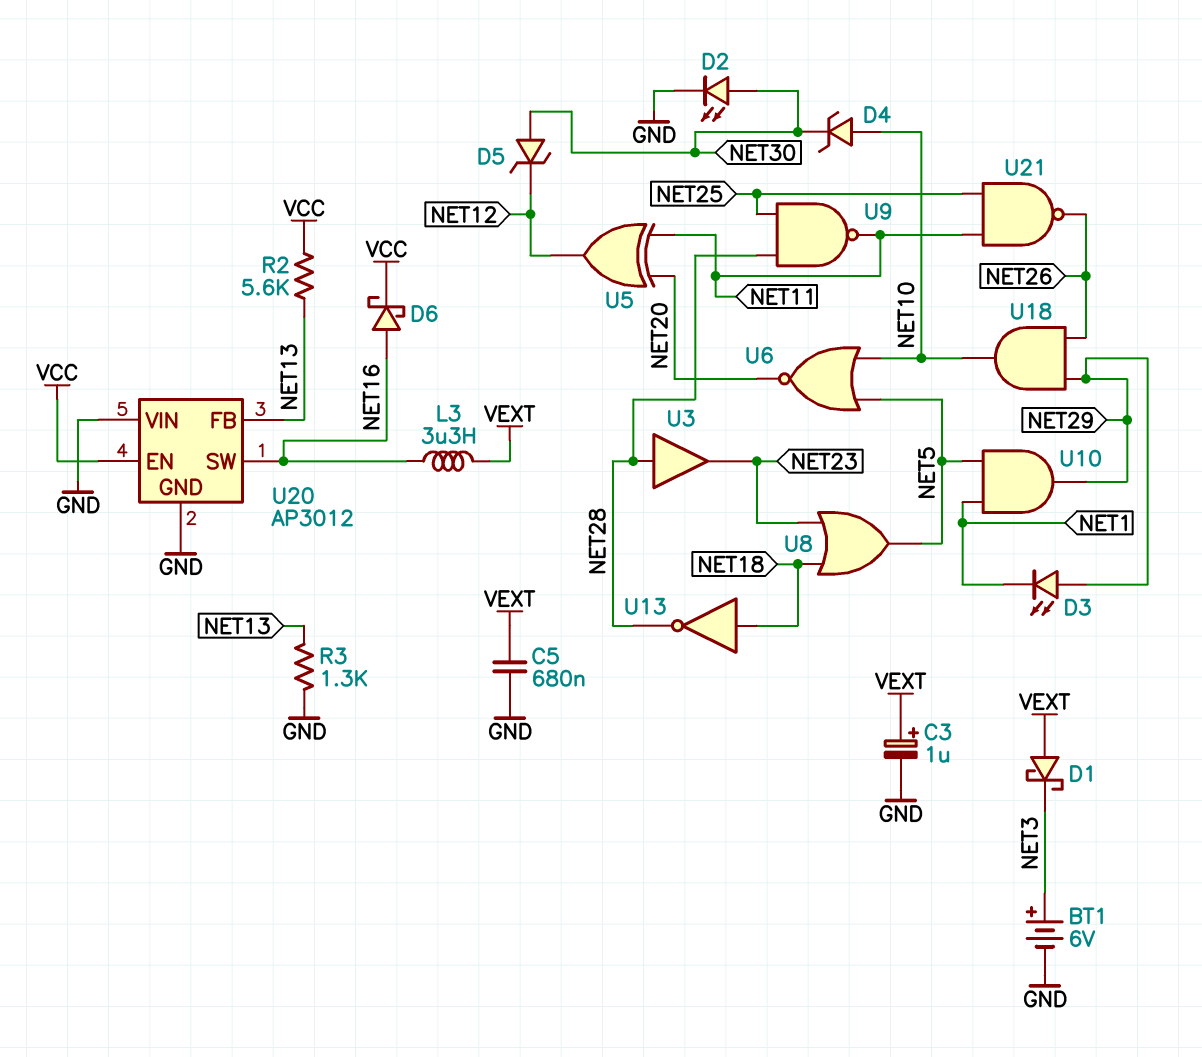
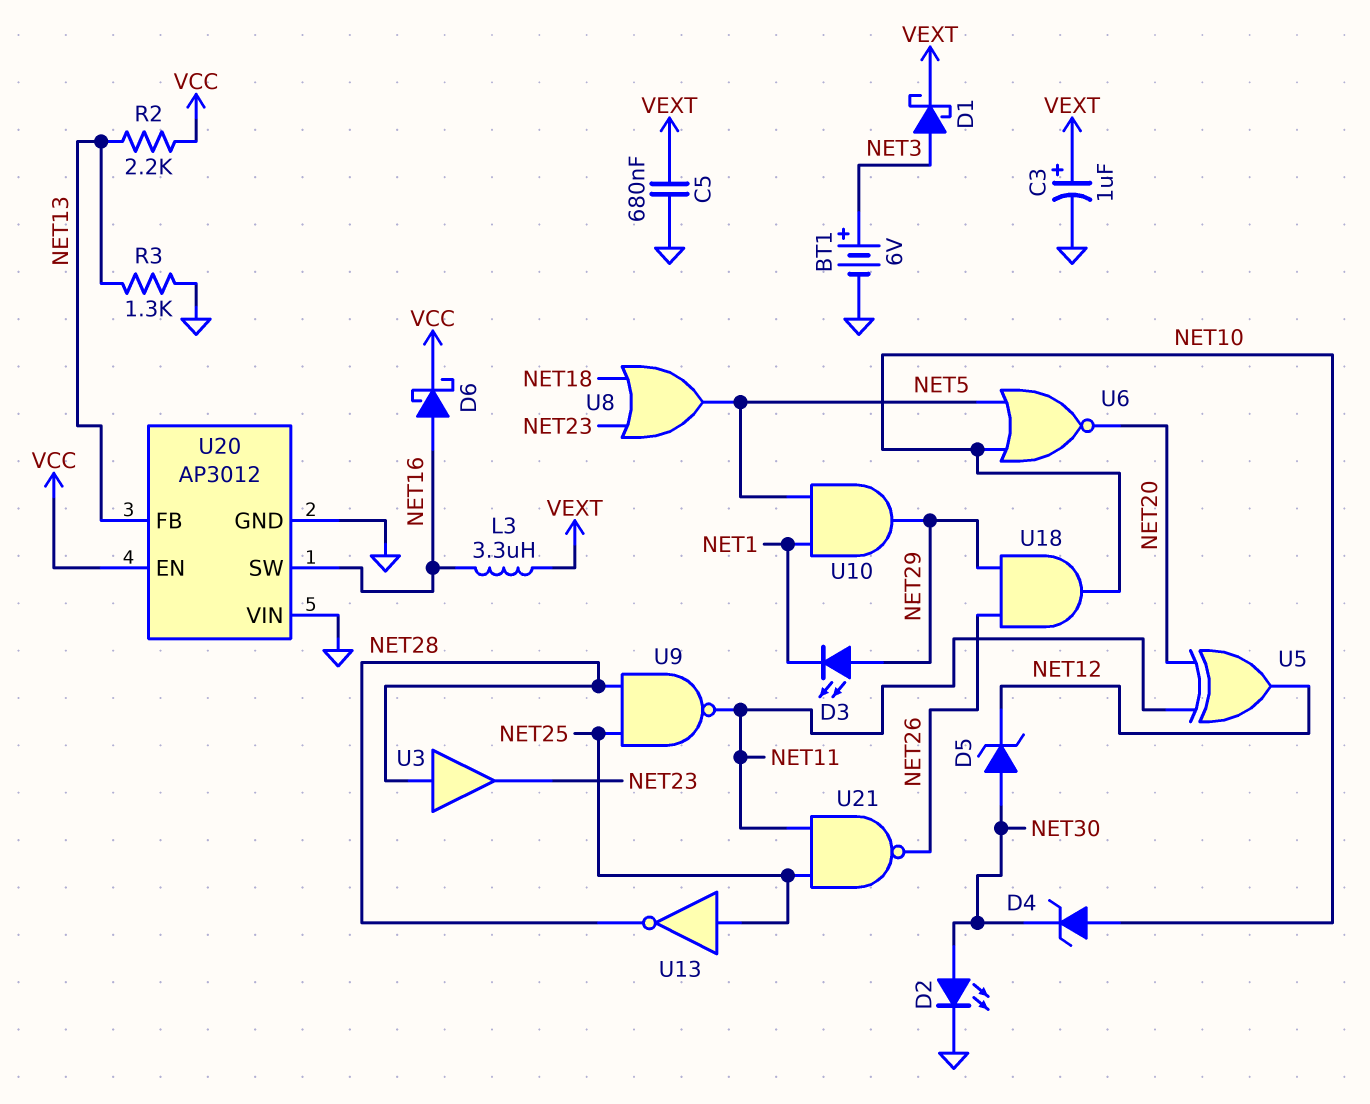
D1: schottky (A VEXT, K NET3) -> schottky (A NET3, K VEXT)
R2: 5.6k (NET13, VCC) -> 2.2k (NET13, VCC)
U13: NOT (in NET18, out NET28) -> NOT (in NET25, out NET28)

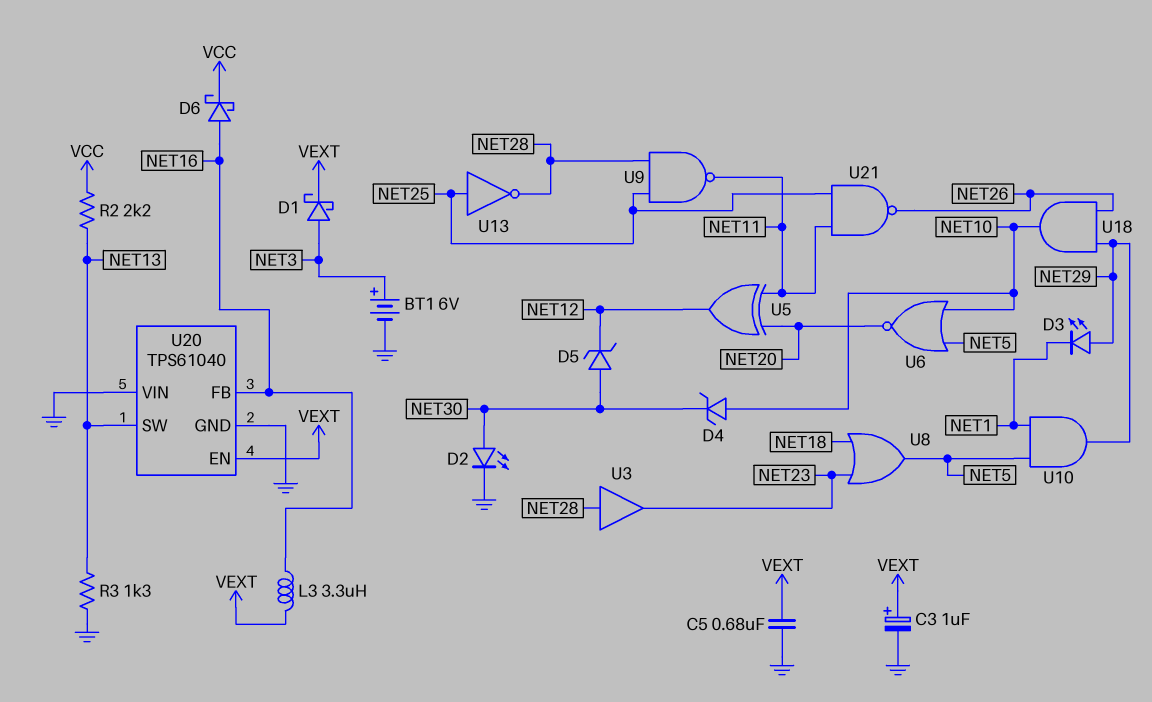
U20: AP3012 -> TPS61040
U20 pin EN: VCC -> VEXT
U20 pin FB: NET13 -> NET16
U20 pin SW: NET16 -> NET13

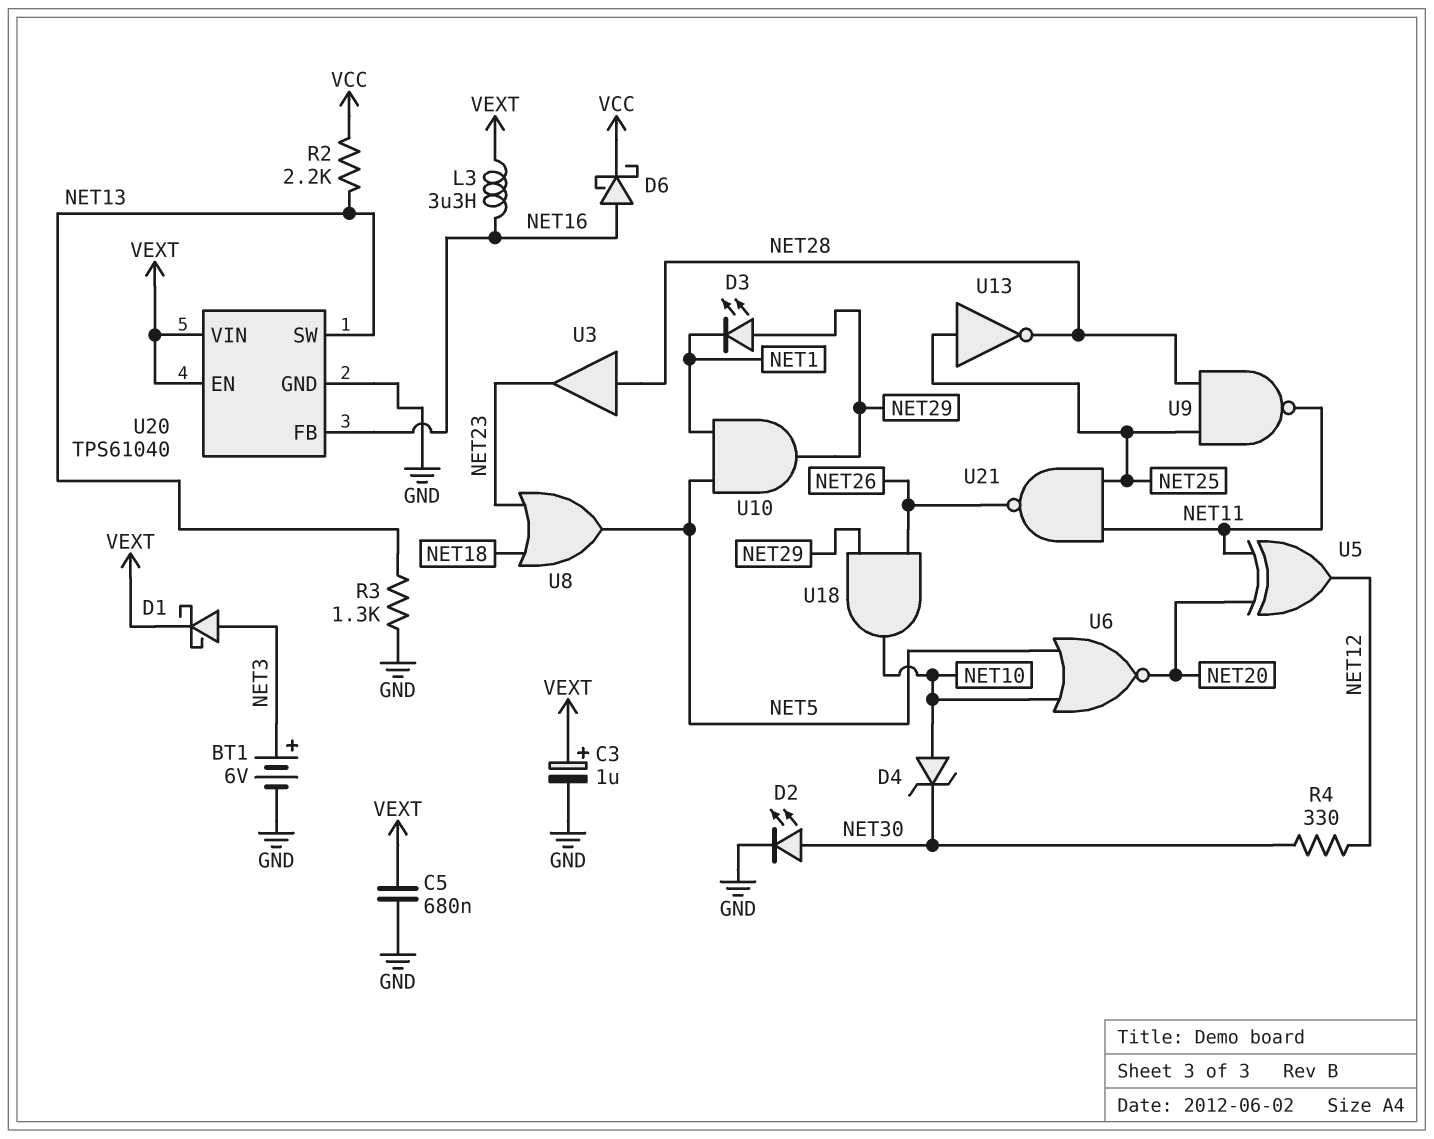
D5: zener (A NET30, K NET12) -> none
R4: none -> 330 (NET12, NET30)
U20 pin VIN: GND -> VEXT

